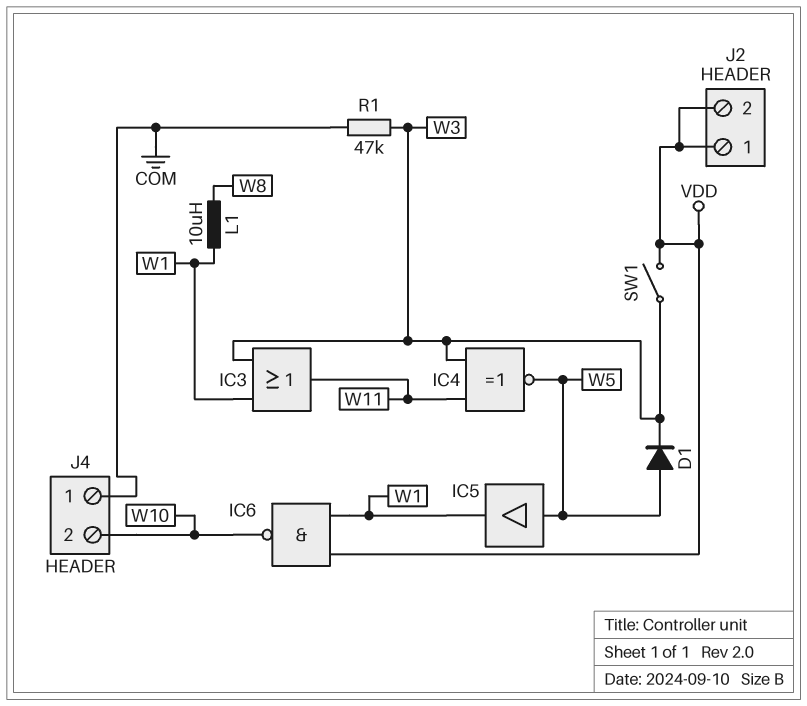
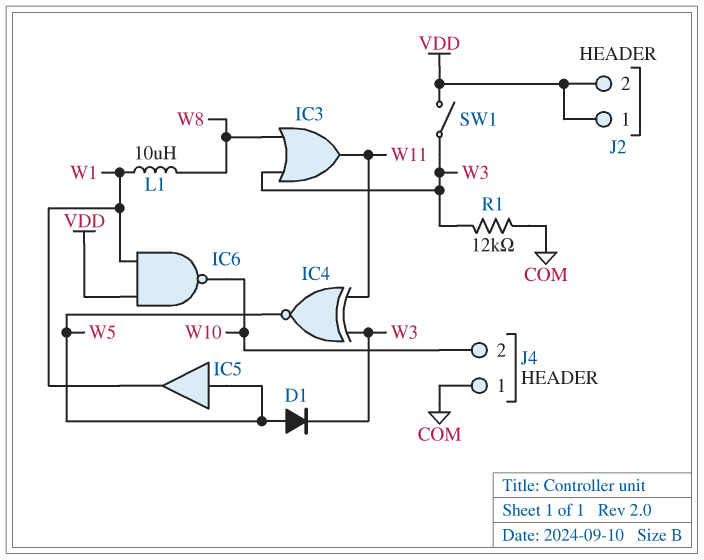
IC3: OR (in W1, in W3, out W11) -> OR (in W3, in W8, out W11)
R1: 47k (COM, W3) -> 12k (COM, W3)

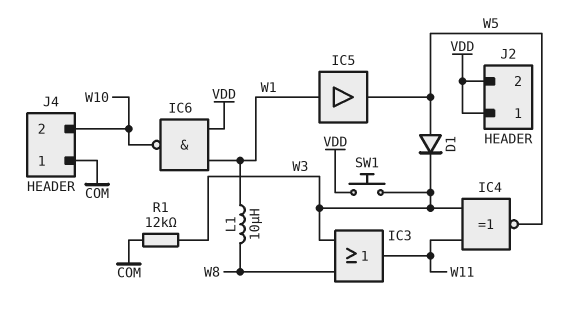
IC5: buffer (in W5, out W1) -> buffer (in W1, out W5)
SW1: switch (VDD, W3) -> button (VDD, W3)

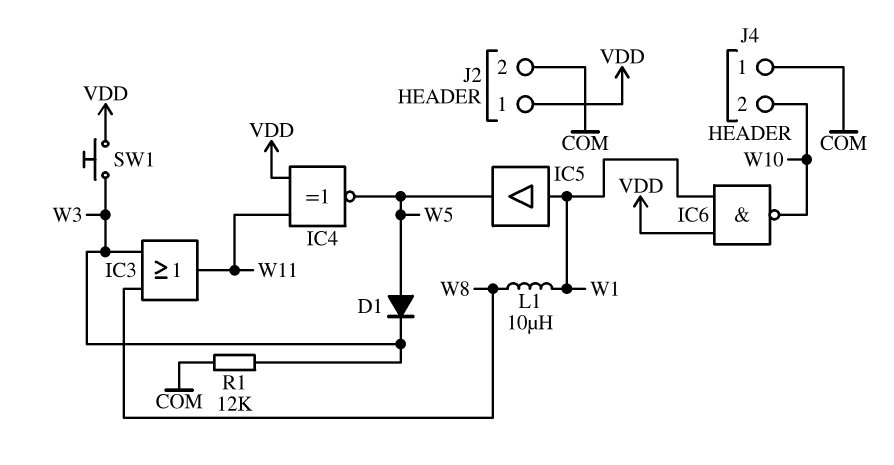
IC4: XNOR (in W3, in W11, out W5) -> XNOR (in VDD, in W11, out W5)
J2 pin 2: VDD -> COM

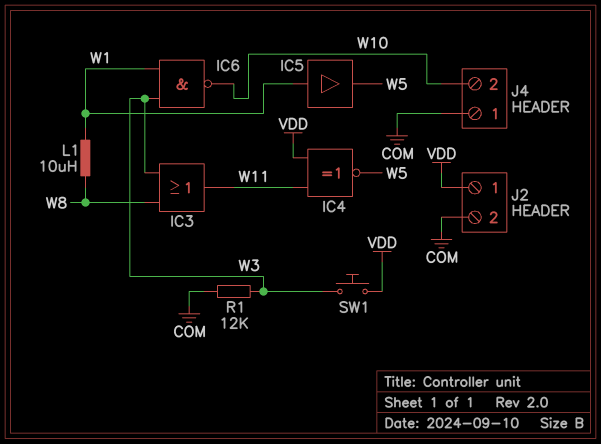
D1: diode (A W5, K W3) -> none
IC6: NAND (in VDD, in W1, out W10) -> NAND (in W1, in W3, out W10)

